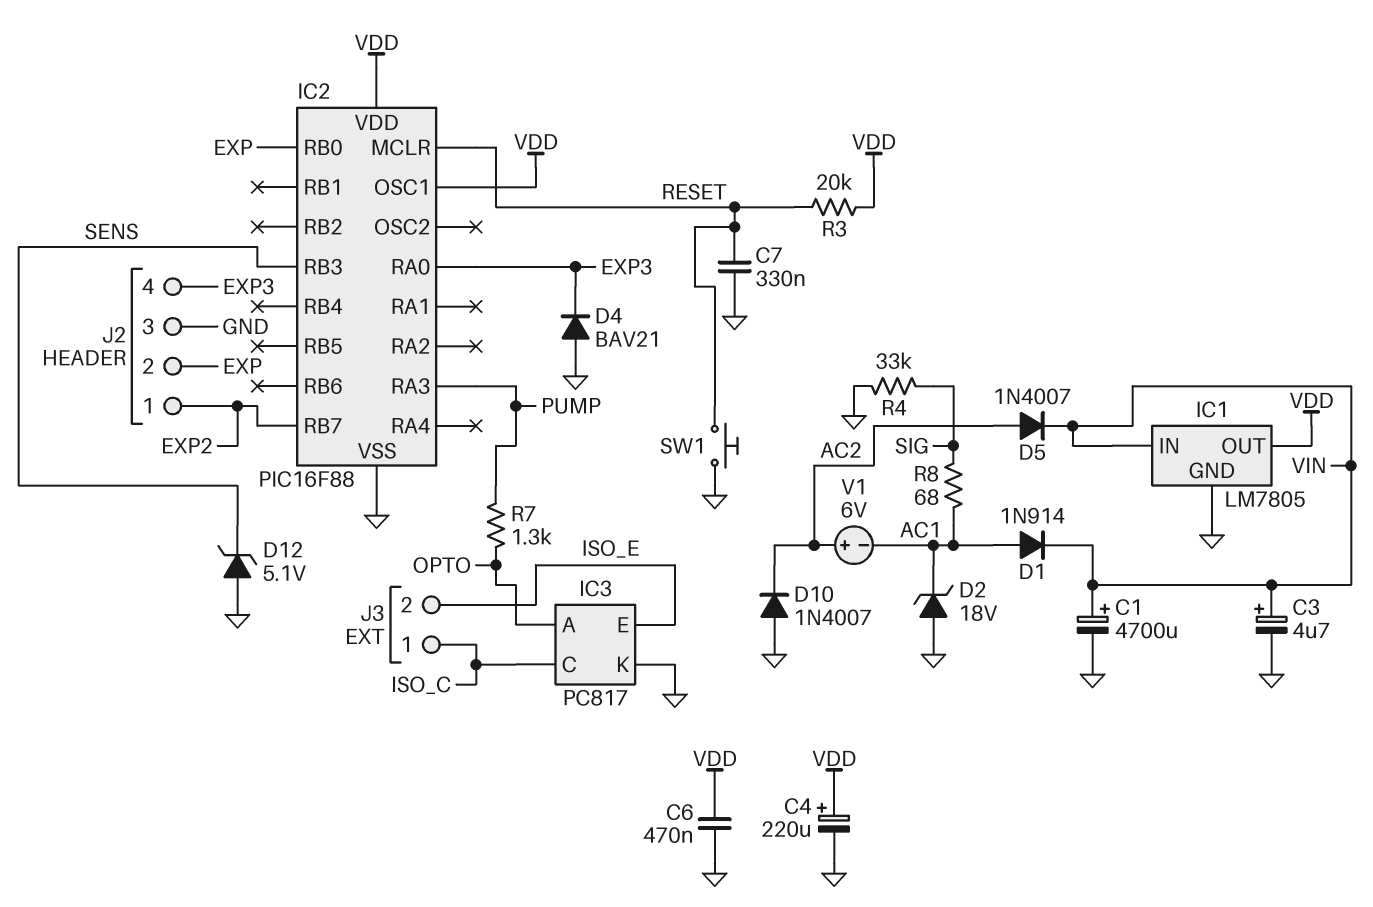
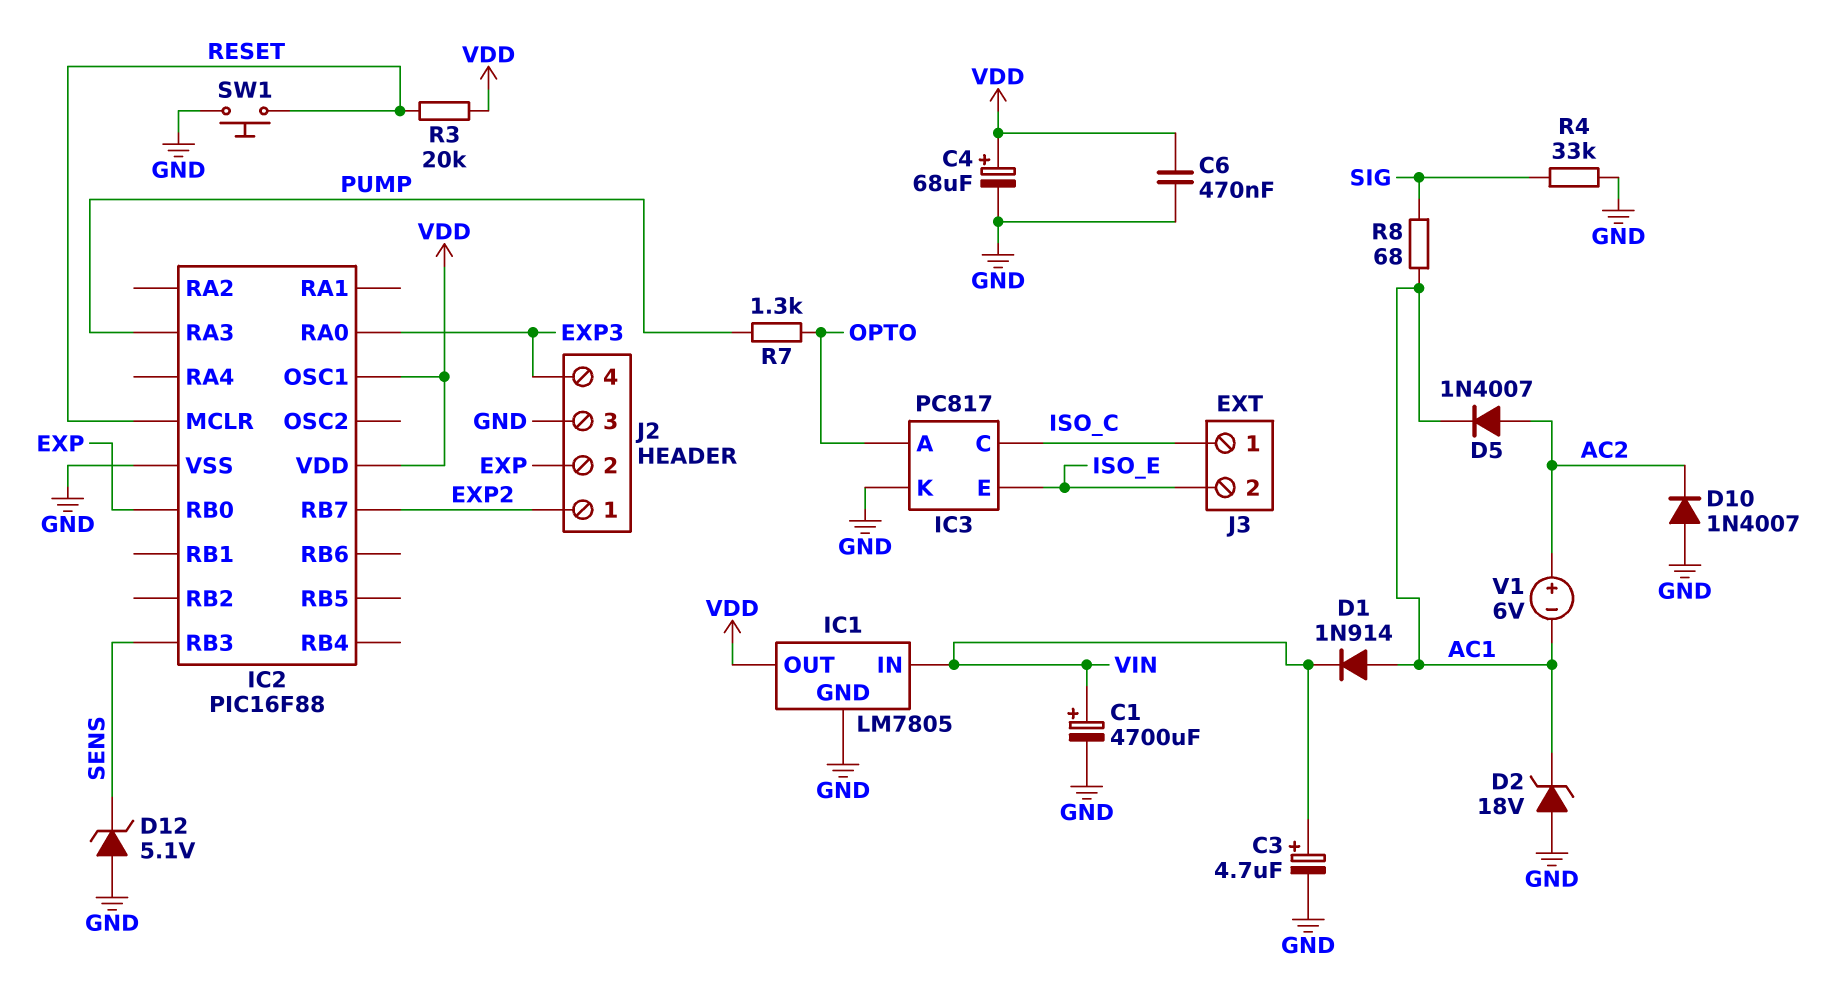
C4: 220uF (plus VDD, minus GND) -> 68uF (plus VDD, minus GND)
C7: 330nF (GND, RESET) -> none
D4: diode BAV21 (A GND, K EXP3) -> none
D5: diode 1N4007 (A AC2, K VIN) -> diode 1N4007 (A AC2, K AC1)

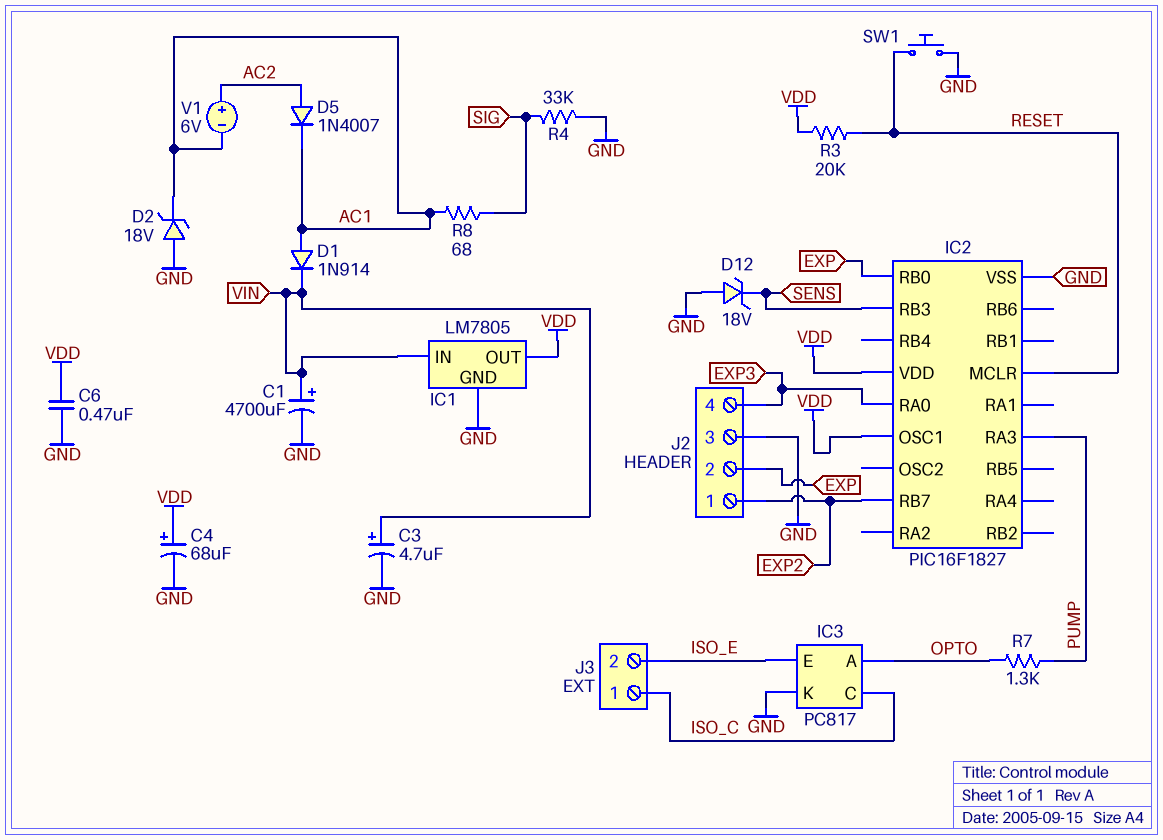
D10: diode 1N4007 (A GND, K AC2) -> none
D12: zener 5.1V (A GND, K SENS) -> zener 18V (A GND, K SENS)
IC2: PIC16F88 -> PIC16F1827

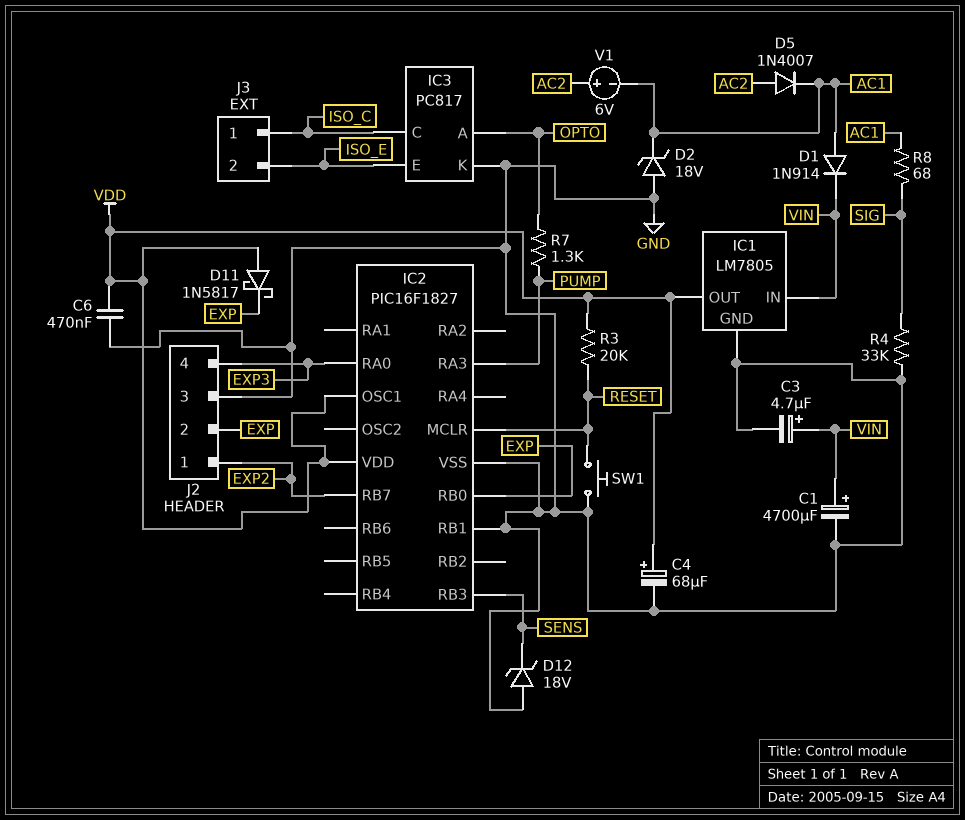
D11: none -> schottky 1N5817 (A VDD, K EXP)
IC2 pin RB1: none -> GND

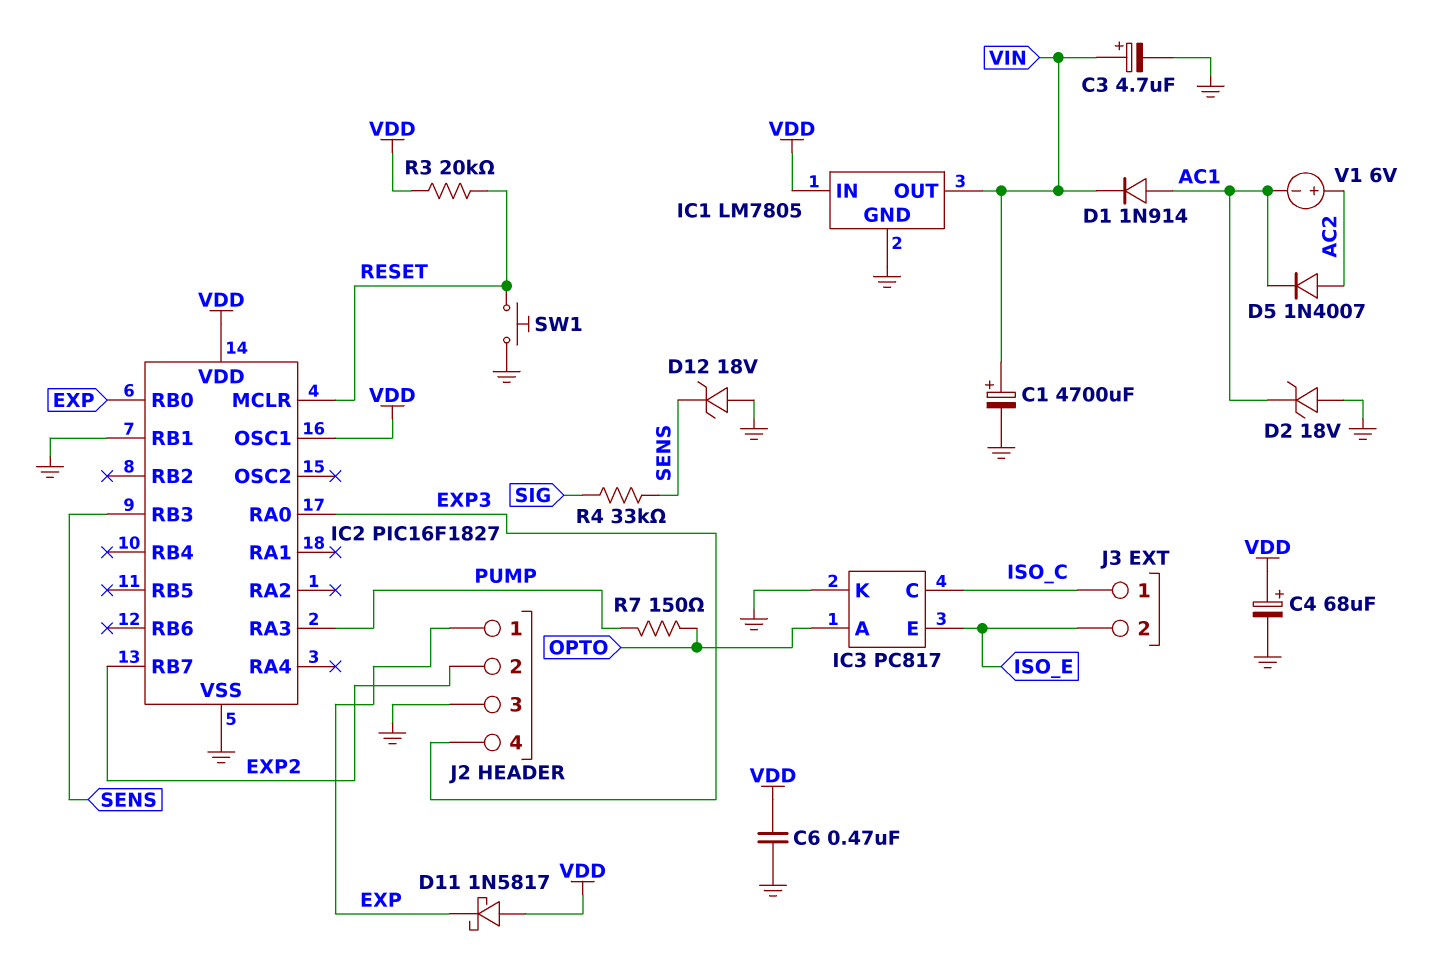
IC1 pin IN: VIN -> VDD
IC1 pin OUT: VDD -> VIN
J2 pin 1: EXP2 -> EXP
J2 pin 2: EXP -> EXP2
R4: 33k (GND, SIG) -> 33k (SENS, SIG)
R7: 1.3k (OPTO, PUMP) -> 150 (OPTO, PUMP)
R8: 68 (AC1, SIG) -> none

